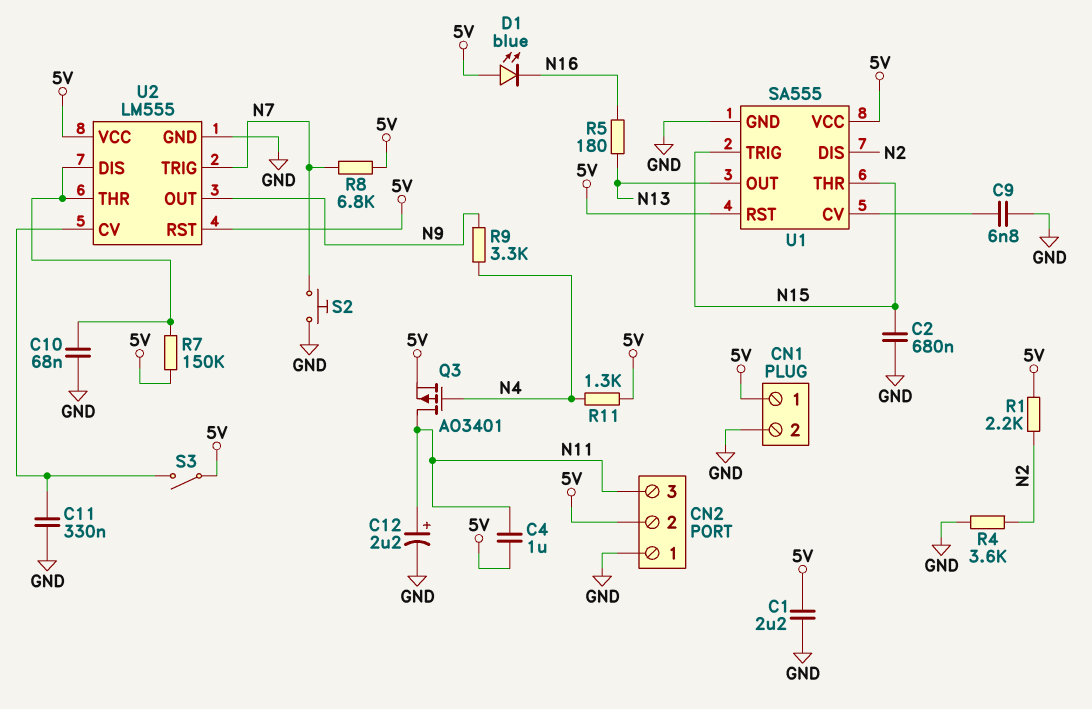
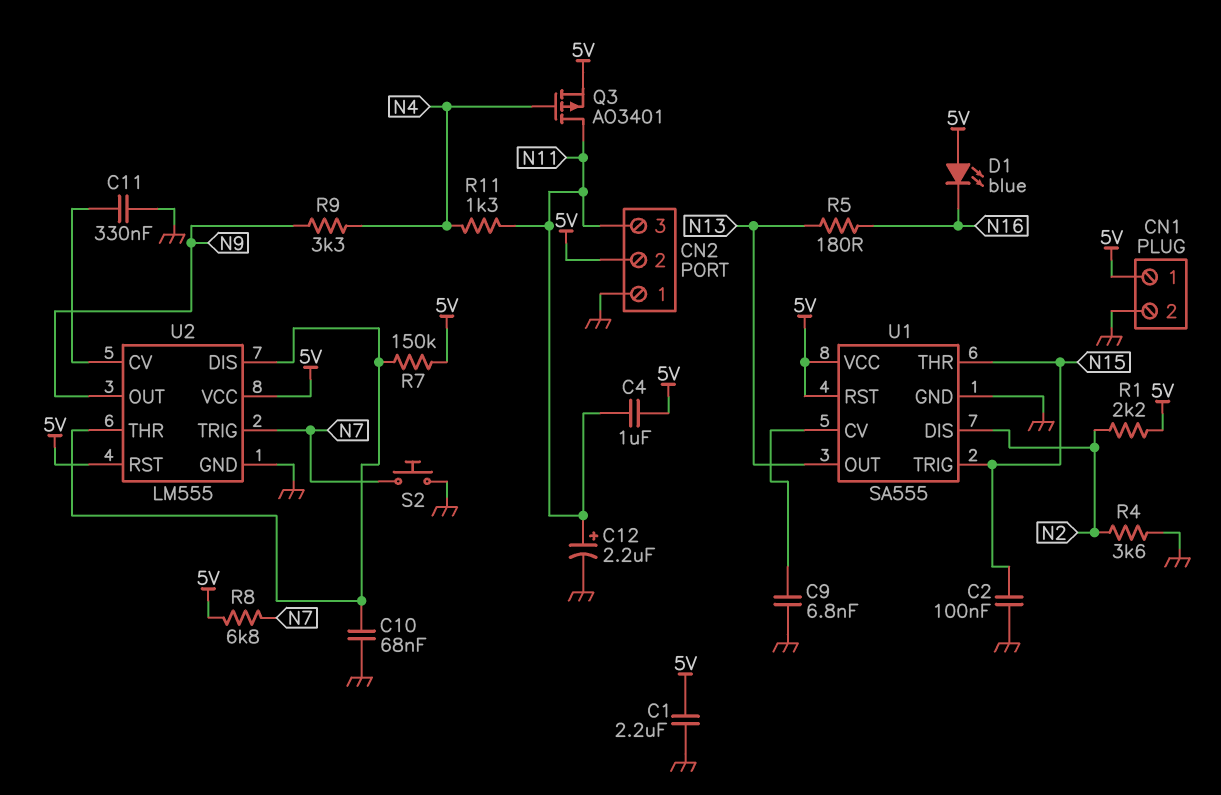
C2: 680nF (GND, N15) -> 100nF (GND, N15)
R11: 1.3k (5V, N4) -> 1.3k (N4, N11)
S3: switch (5V, U2/CV) -> none

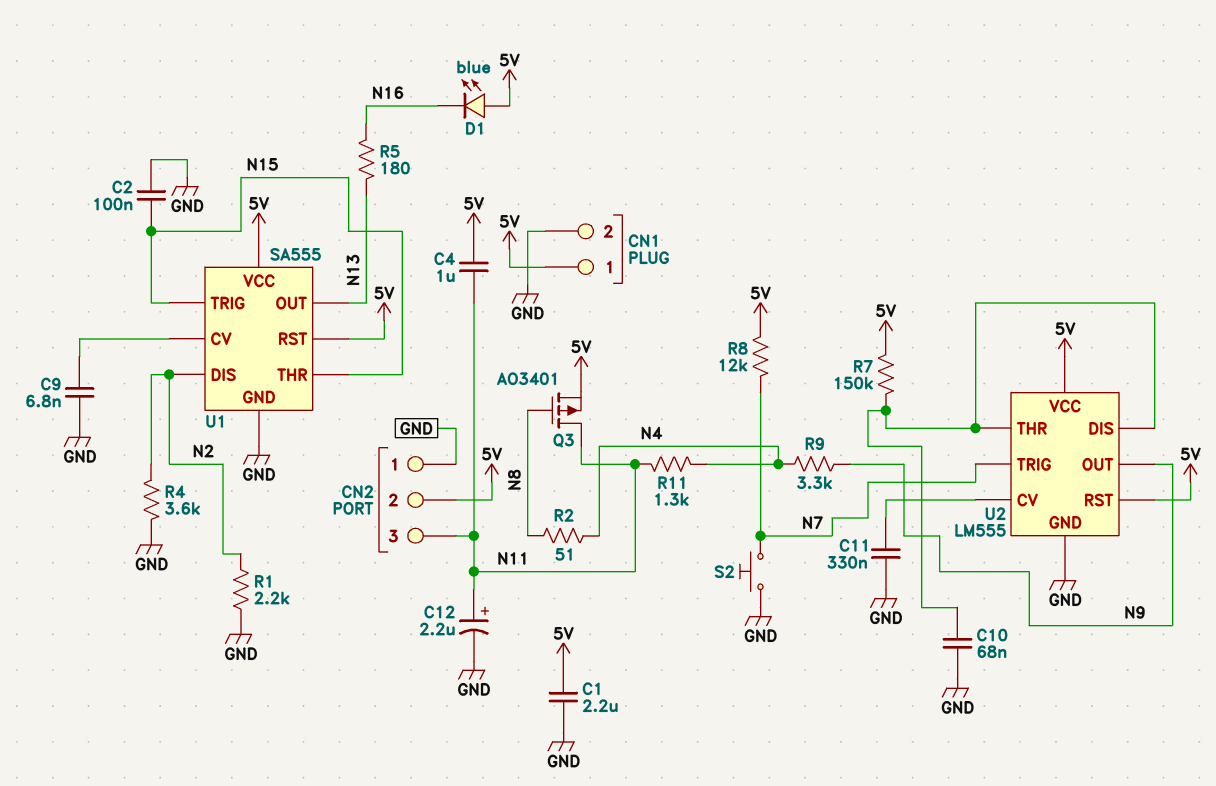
Q3: PMOS AO3401 (G N4, D N11, S 5V) -> PMOS AO3401 (G N8, D N11, S 5V)
R1: 2.2k (5V, N2) -> 2.2k (GND, N2)
R2: none -> 51 (N4, N8)
R8: 6.8k (5V, N7) -> 12k (5V, N7)

